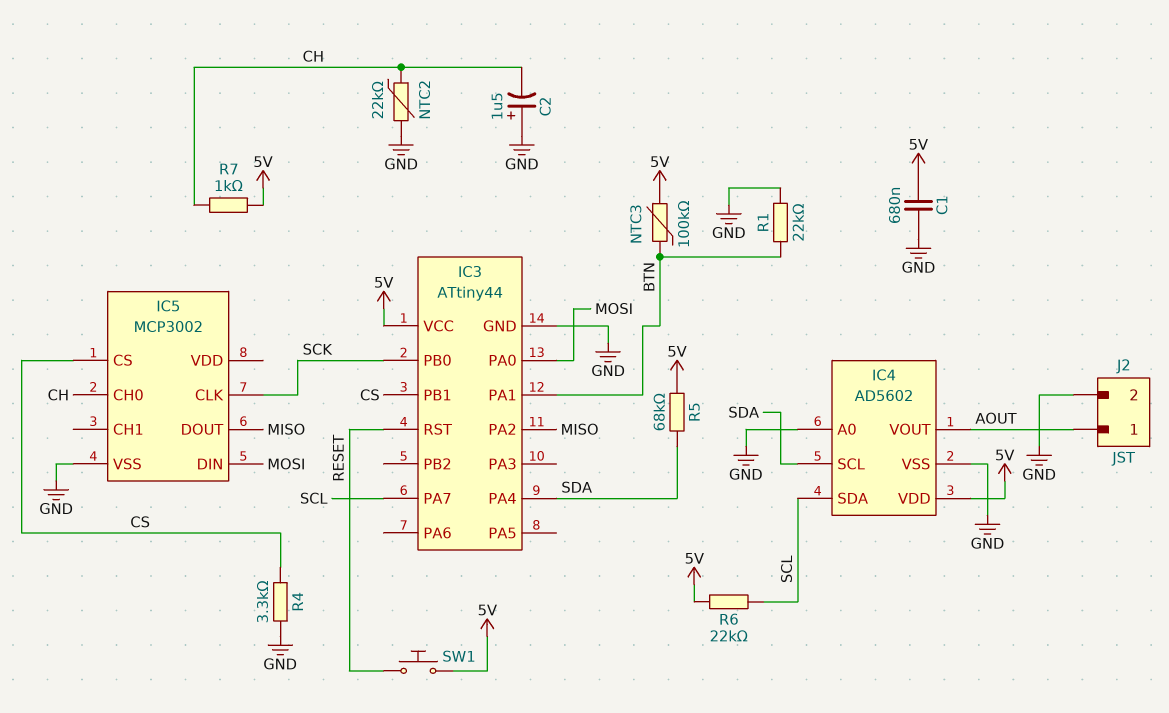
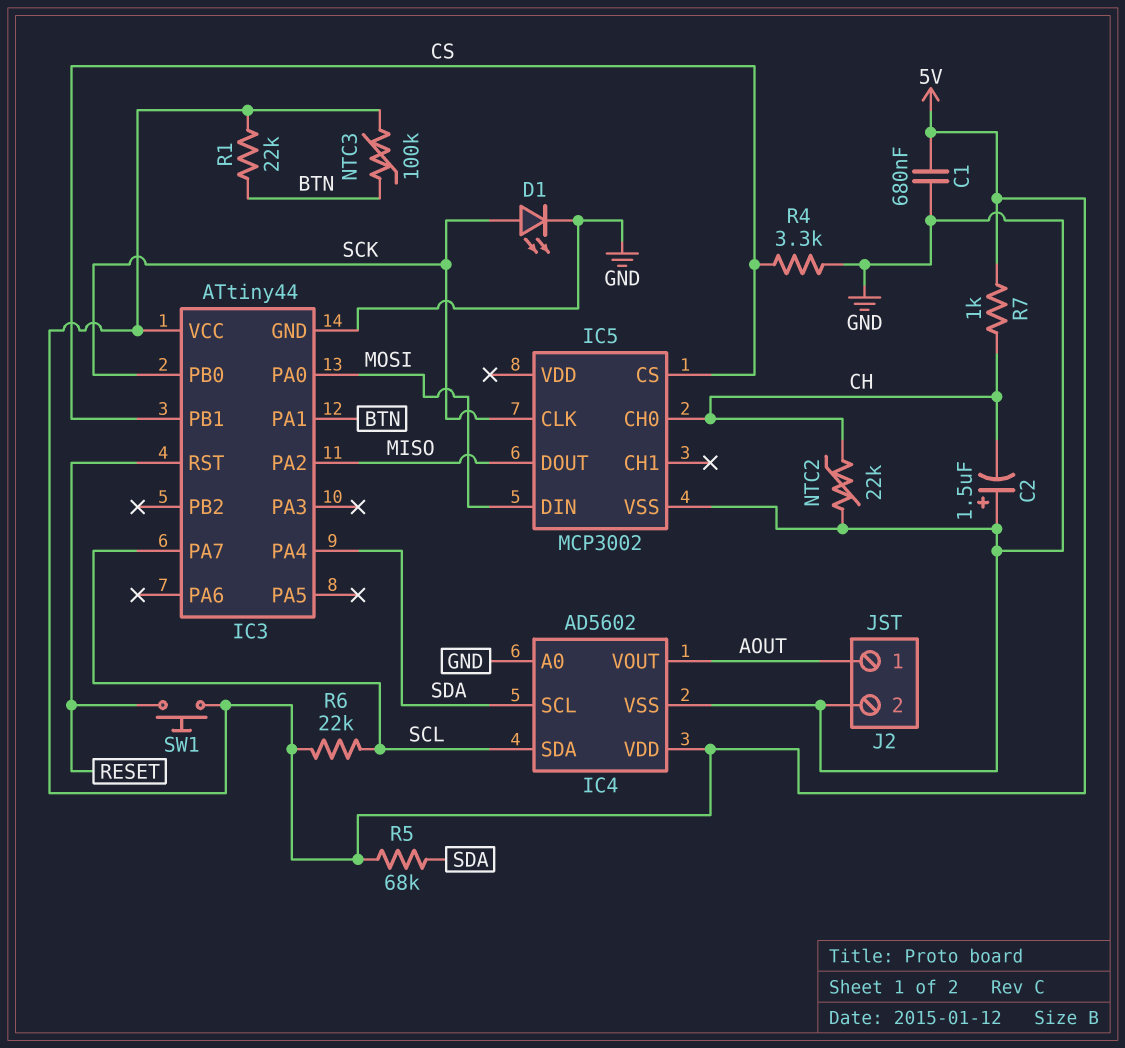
D1: none -> LED (A SCK, K GND)
R1: 22k (BTN, GND) -> 22k (5V, BTN)

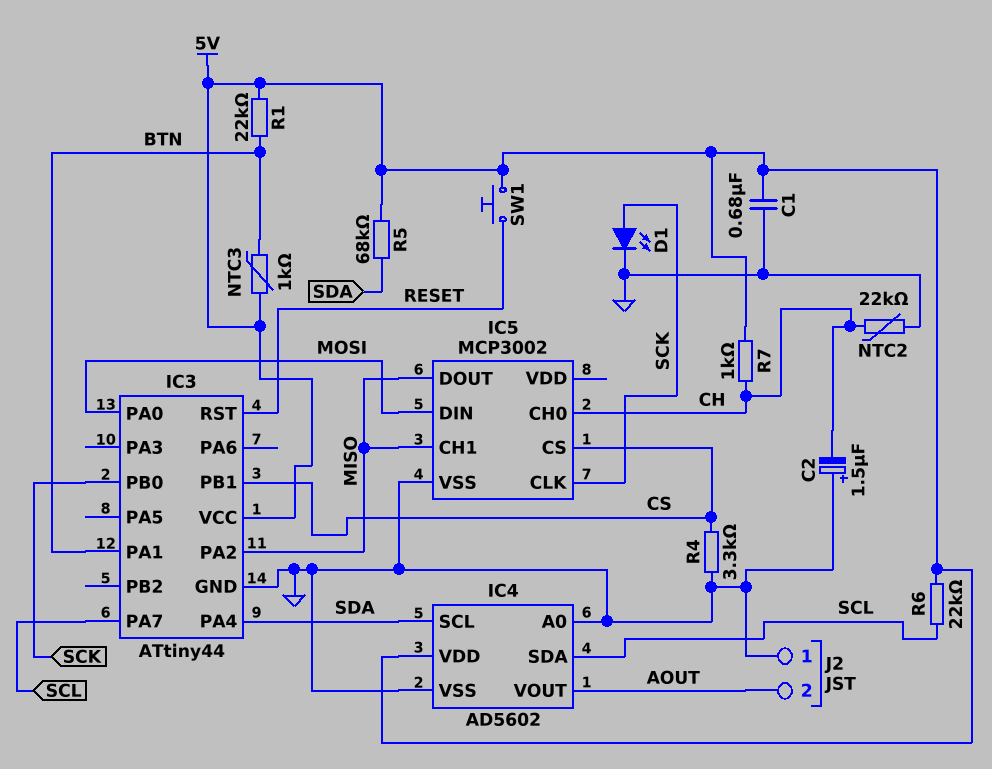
IC5 pin CH1: none -> MISO
J2 pin 1: AOUT -> GND
J2 pin 2: GND -> AOUT
NTC3: 100k (5V, BTN) -> 1k (5V, BTN)

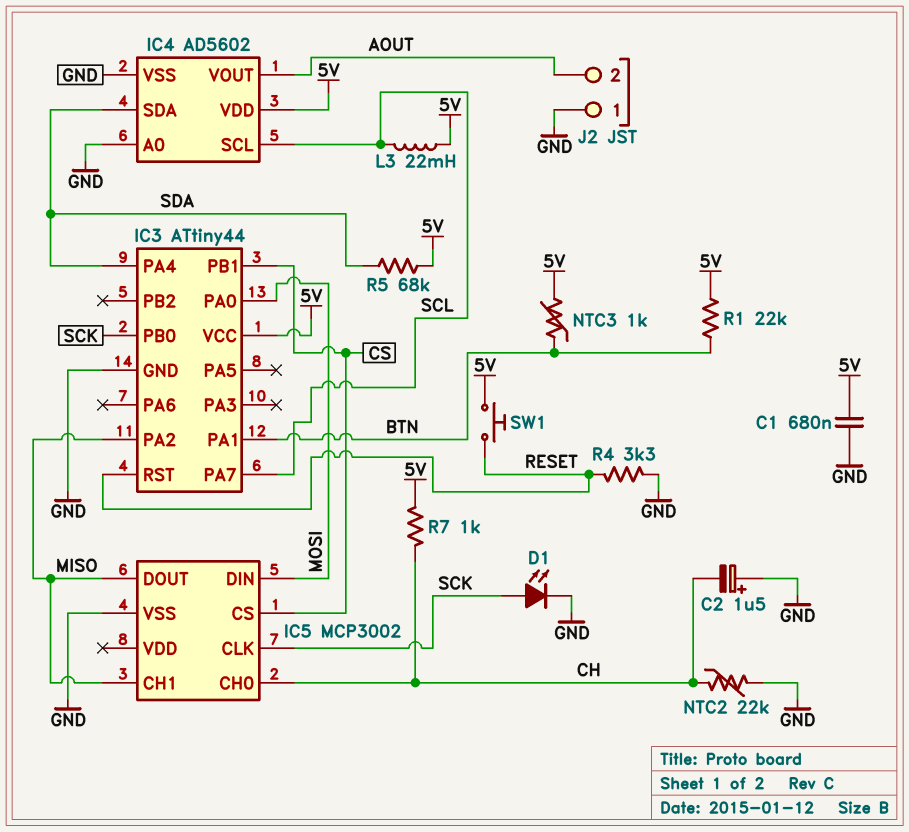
IC4 pin SCL: SDA -> SCL
IC4 pin SDA: SCL -> SDA
L3: none -> 22mH (5V, SCL)
R4: 3.3k (CS, GND) -> 3.3k (GND, RESET)
R6: 22k (5V, SCL) -> none

